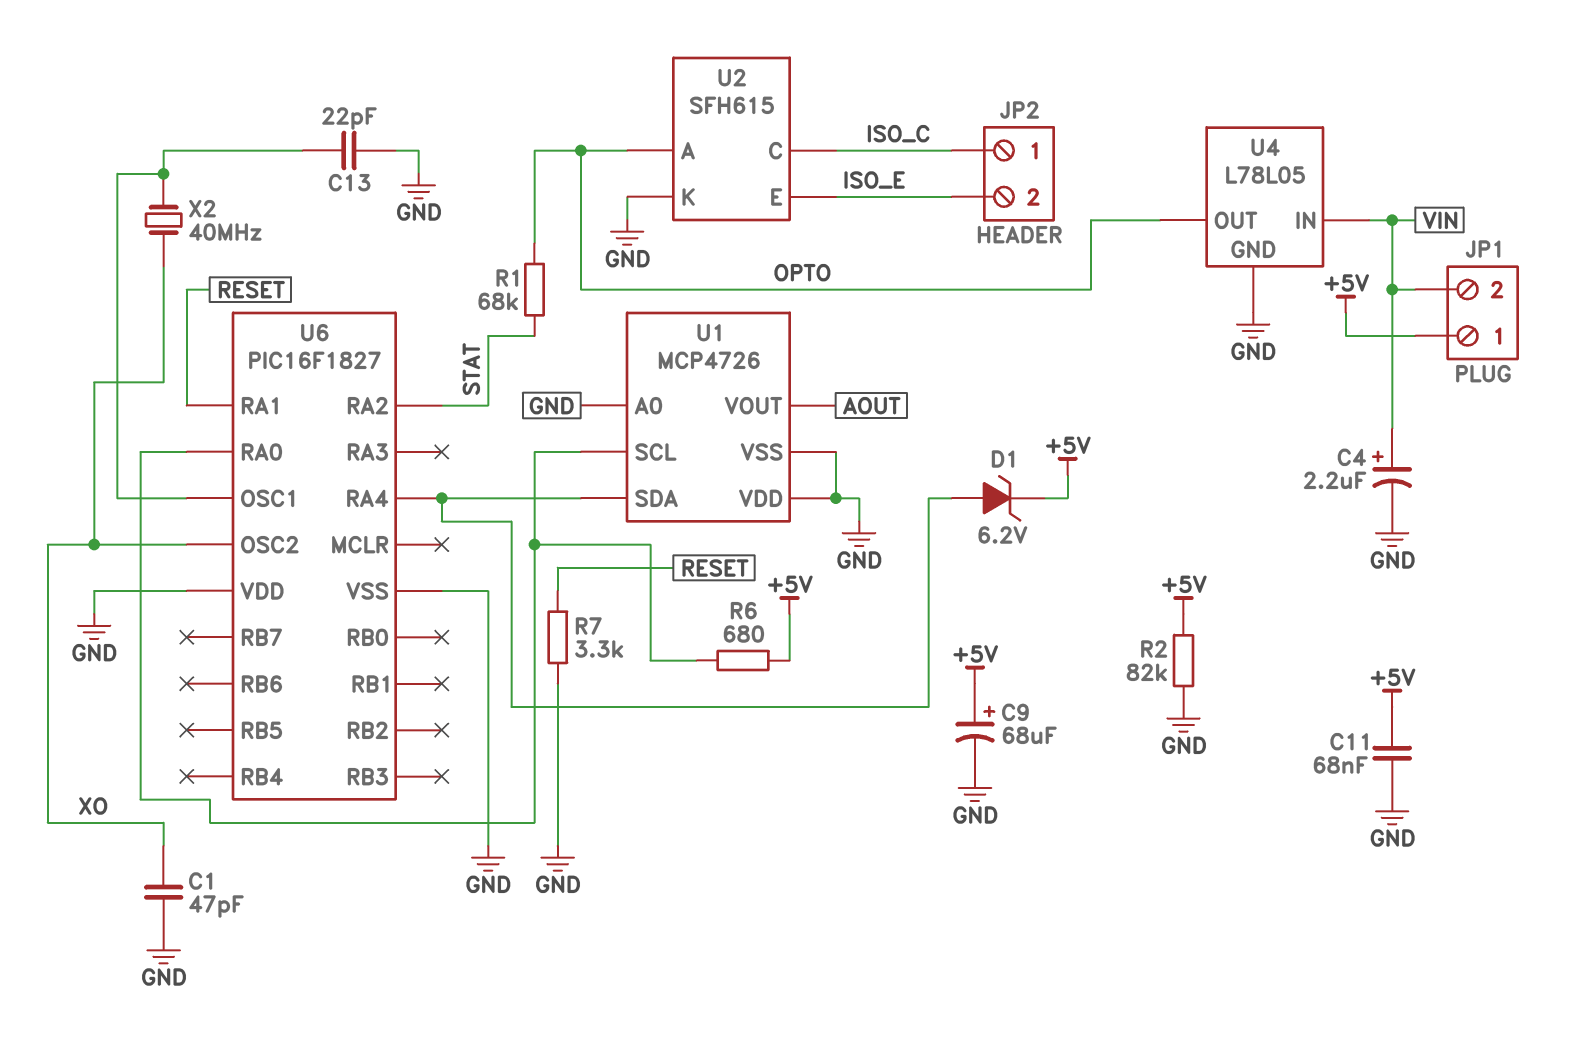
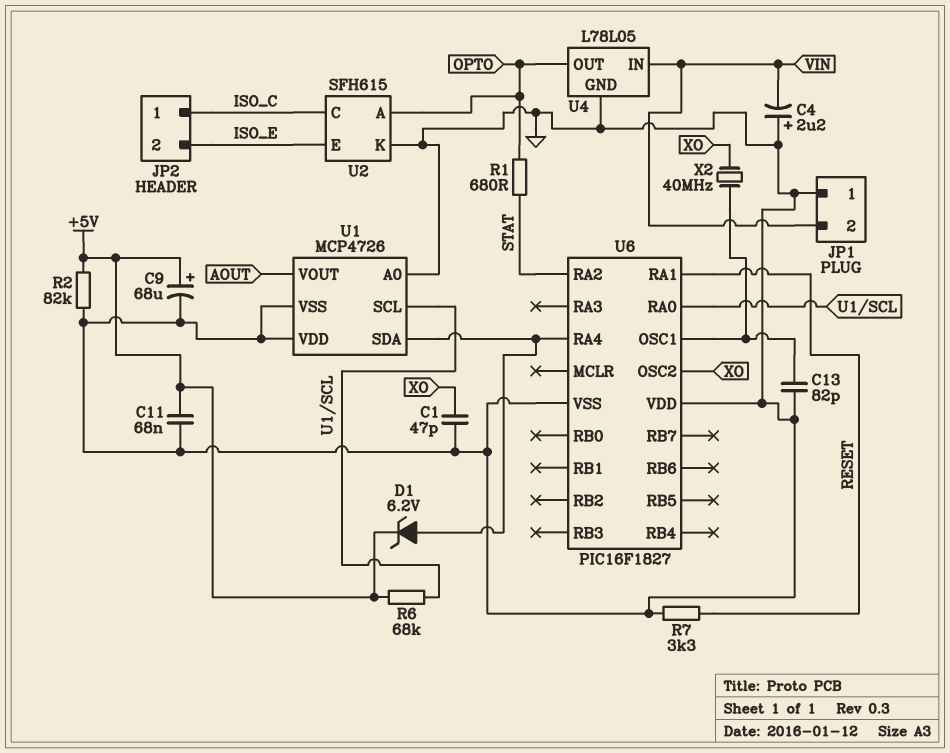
C4: 2.2uF (plus VIN, minus GND) -> 2.2uF (plus GND, minus VIN)
C13: 22pF (GND, U6/OSC1) -> 82pF (GND, U6/OSC1)
JP1 pin 1: +5V -> GND
R1: 68k (OPTO, STAT) -> 680 (OPTO, STAT)
R6: 680 (+5V, U1/SCL) -> 68k (+5V, U1/SCL)

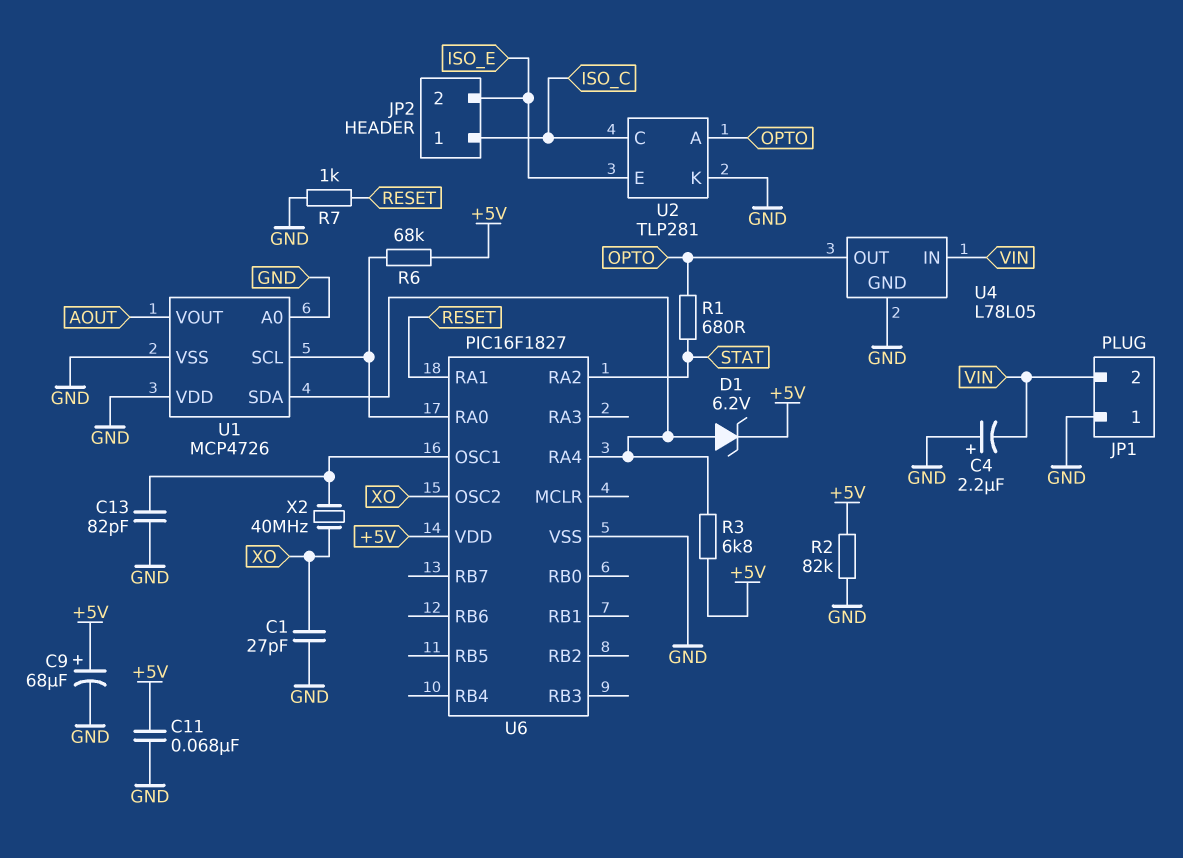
C1: 47pF (GND, XO) -> 27pF (GND, XO)
R3: none -> 6.8k (+5V, U1/SDA)
R7: 3.3k (GND, RESET) -> 1k (GND, RESET)
U2: SFH615 -> TLP281
U6 pin VDD: GND -> +5V

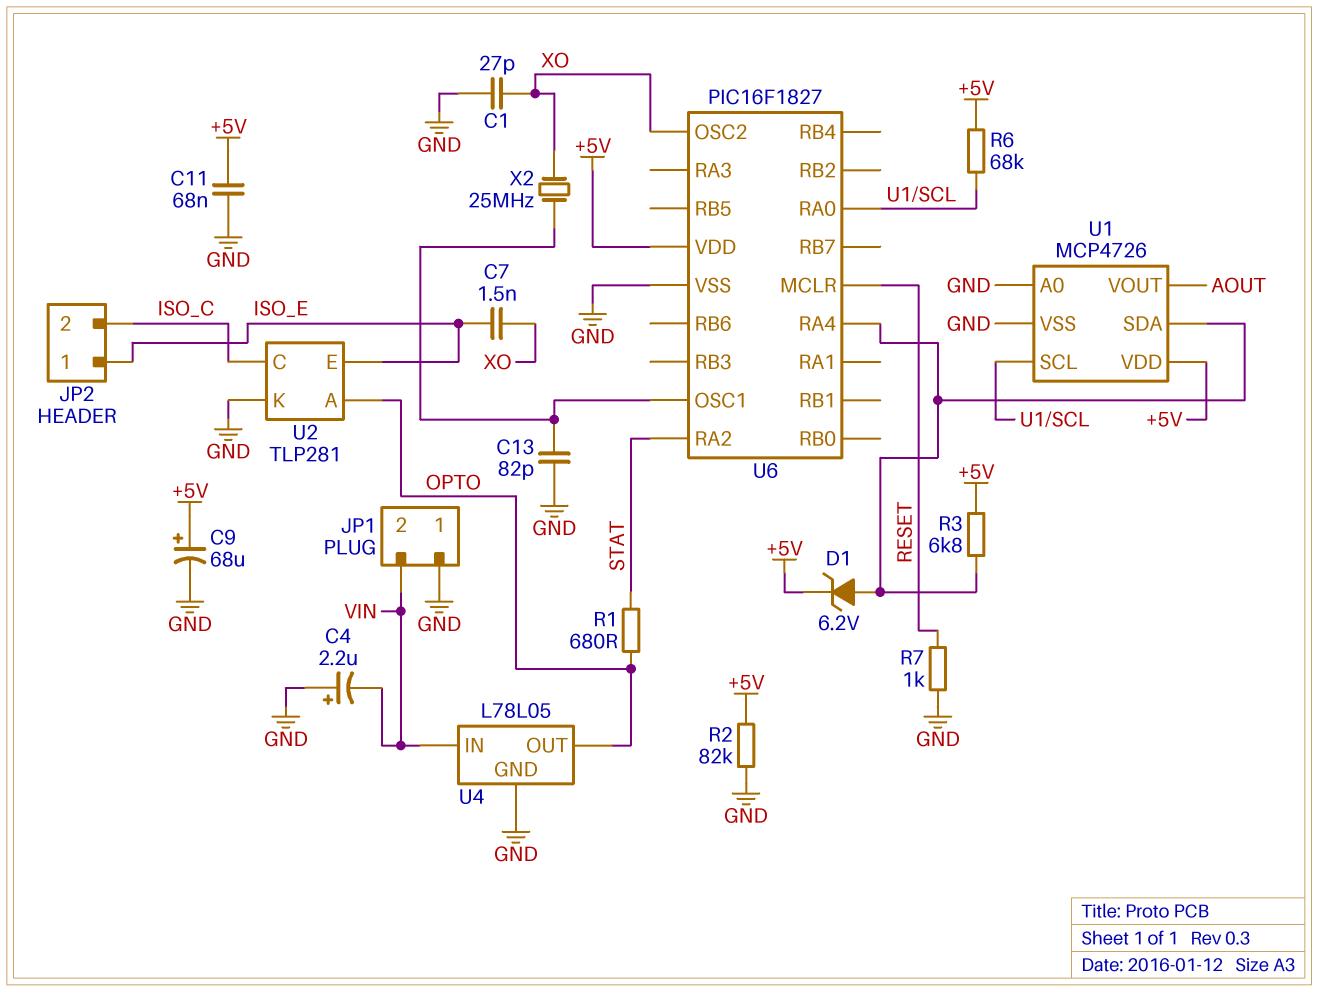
C7: none -> 1.5nF (ISO_E, XO)
JP2 pin 1: ISO_C -> ISO_E
JP2 pin 2: ISO_E -> ISO_C
U1 pin VDD: GND -> +5V
U6 pin MCLR: none -> RESET
U6 pin RA1: RESET -> none
X2: 40MHz (U6/OSC1, XO) -> 25MHz (U6/OSC1, XO)

